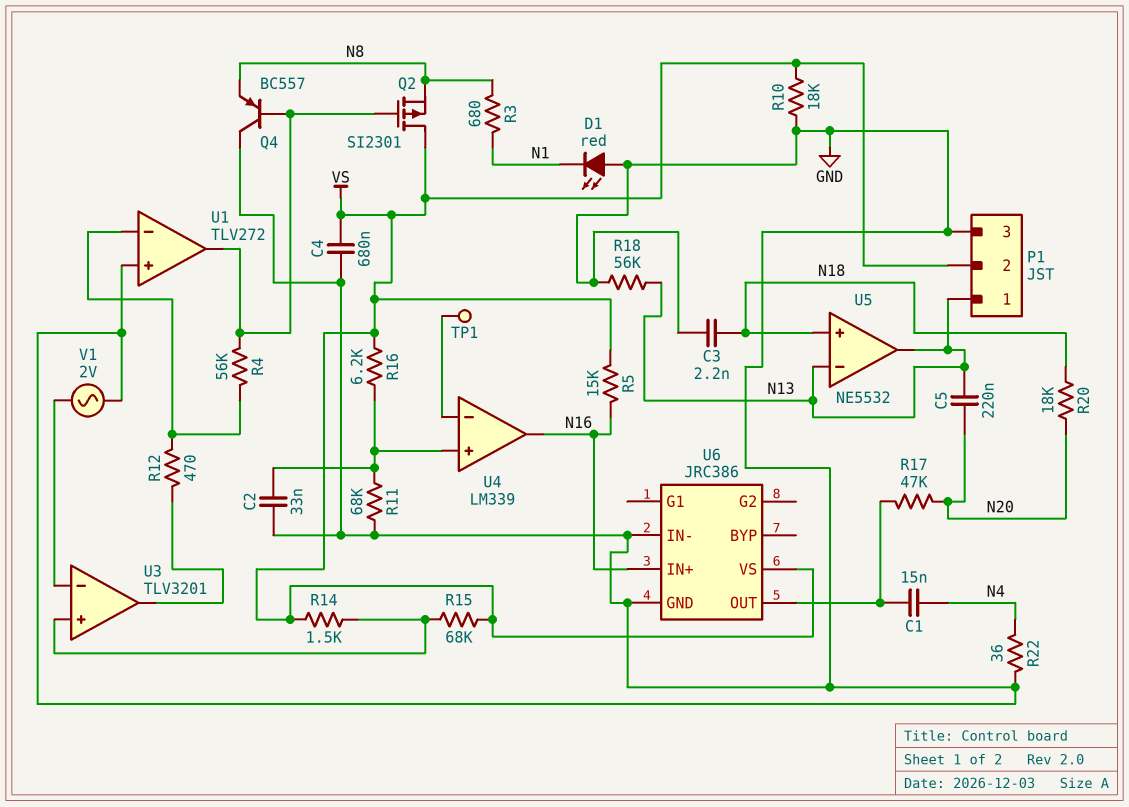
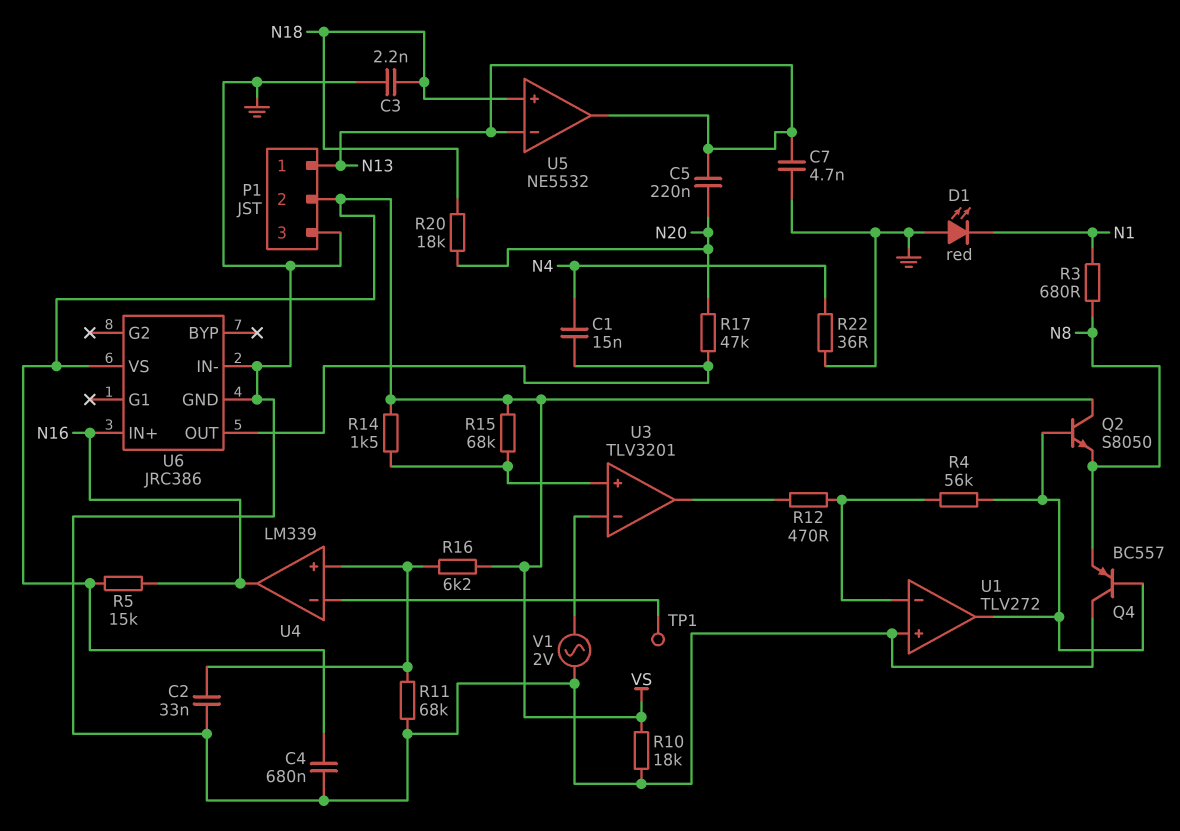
C7: none -> 4.7nF (GND, N13)
Q2: PMOS SI2301 (G U1/out, D VS, S N8) -> NPN S8050 (B U1/out, C VS, E N8)
R18: 56k (GND, N13) -> none

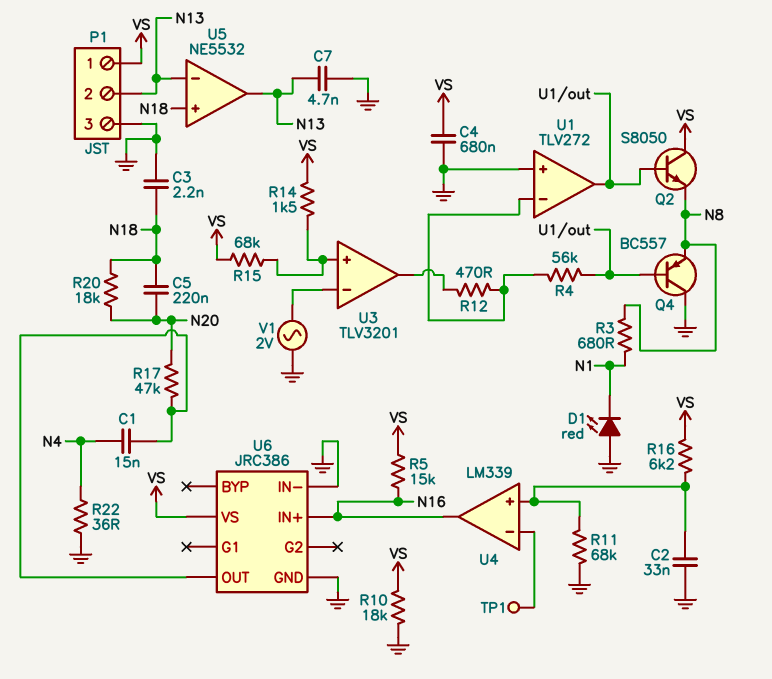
C5: 220nF (N13, N20) -> 220nF (N18, N20)
P1 pin 1: N13 -> VS
P1 pin 2: VS -> N13

